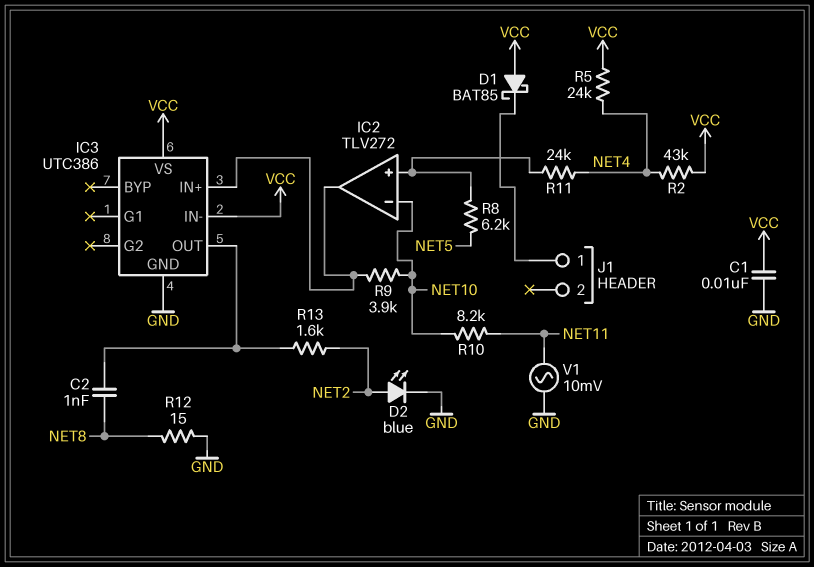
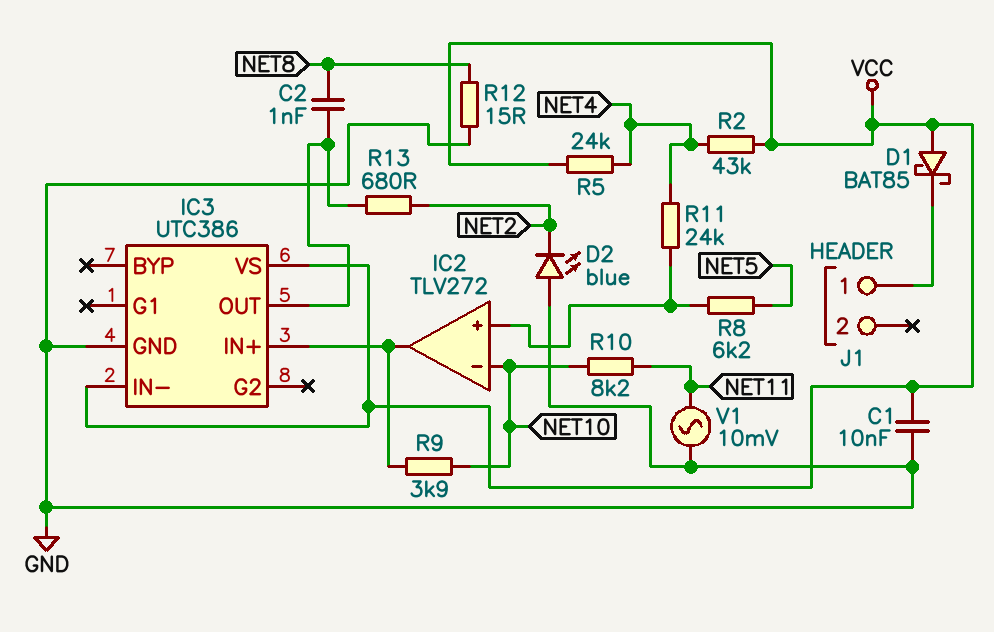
D2: LED blue (A NET2, K GND) -> LED blue (A GND, K NET2)
R13: 1.6k (IC3/OUT, NET2) -> 680 (IC3/OUT, NET2)

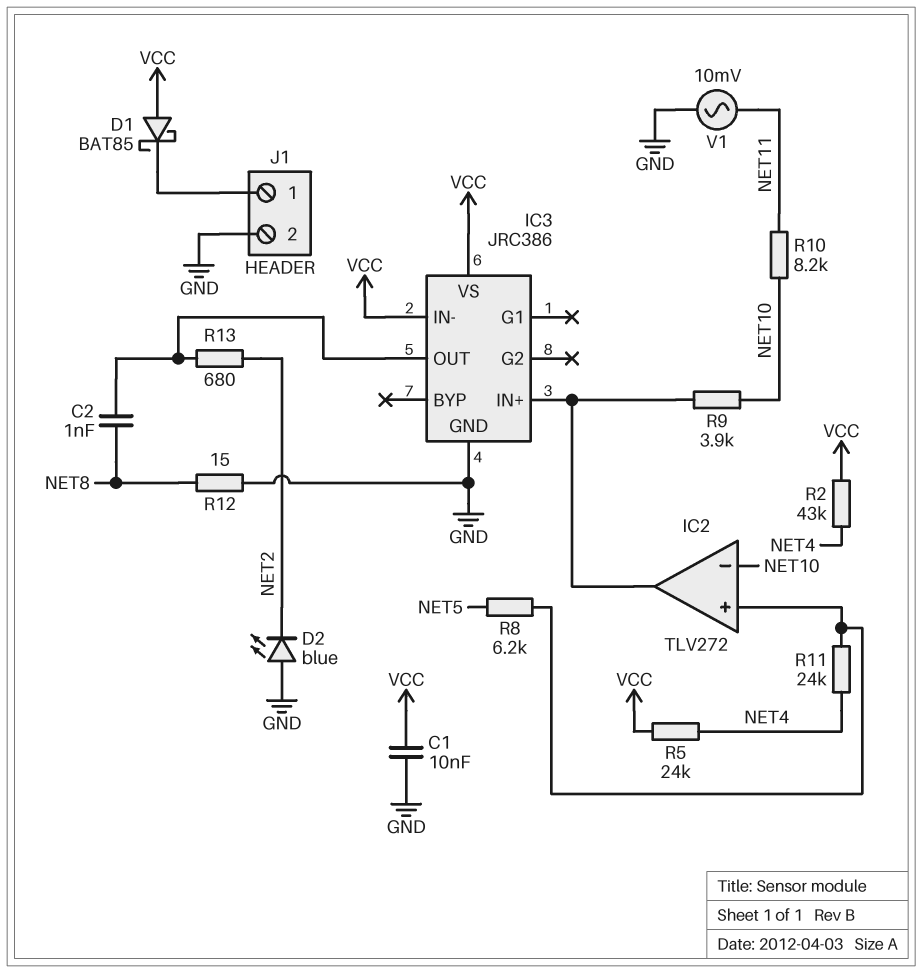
IC3: UTC386 -> JRC386
J1 pin 2: none -> GND

